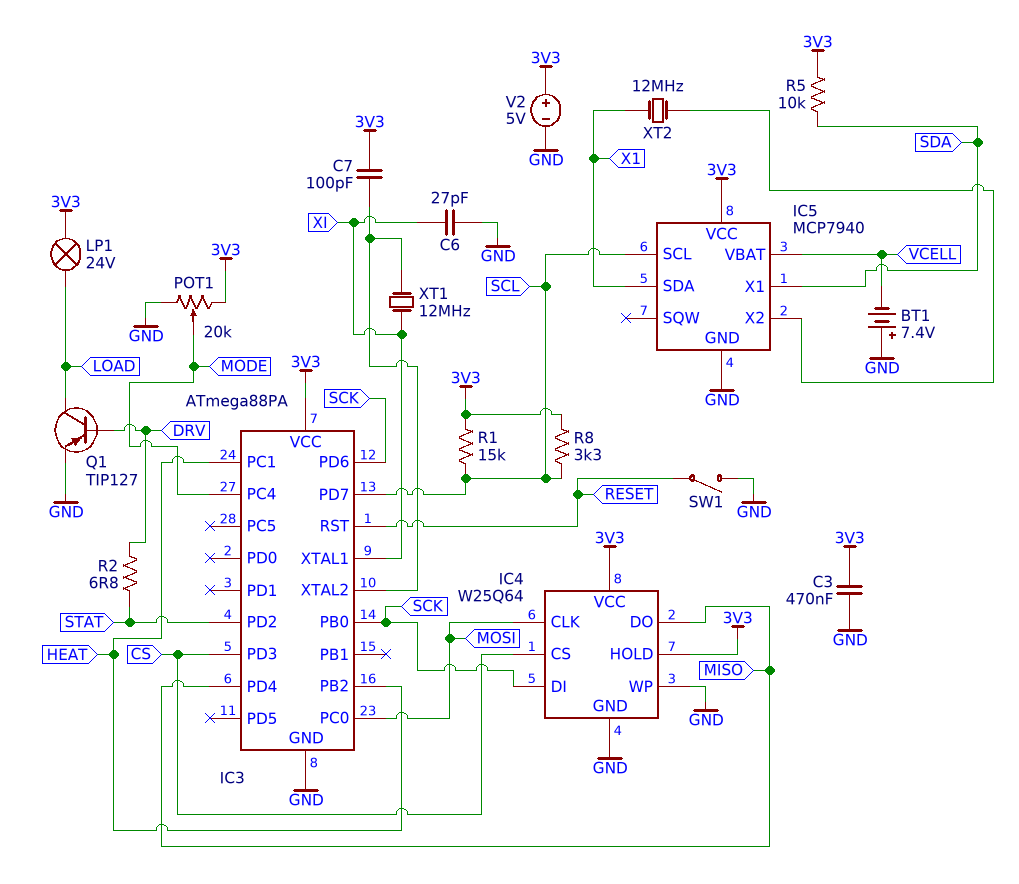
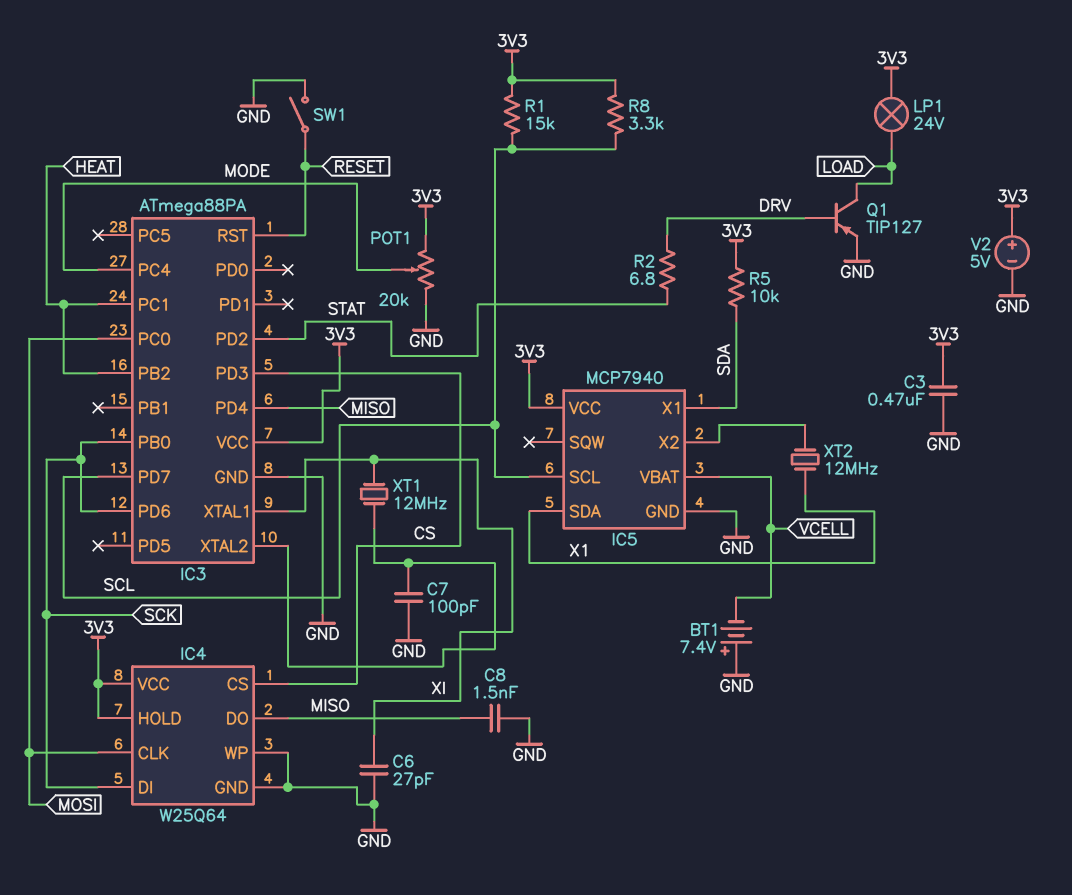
C7: 100pF (3V3, IC3/XTAL2) -> 100pF (GND, IC3/XTAL2)
C8: none -> 1.5nF (GND, MISO)

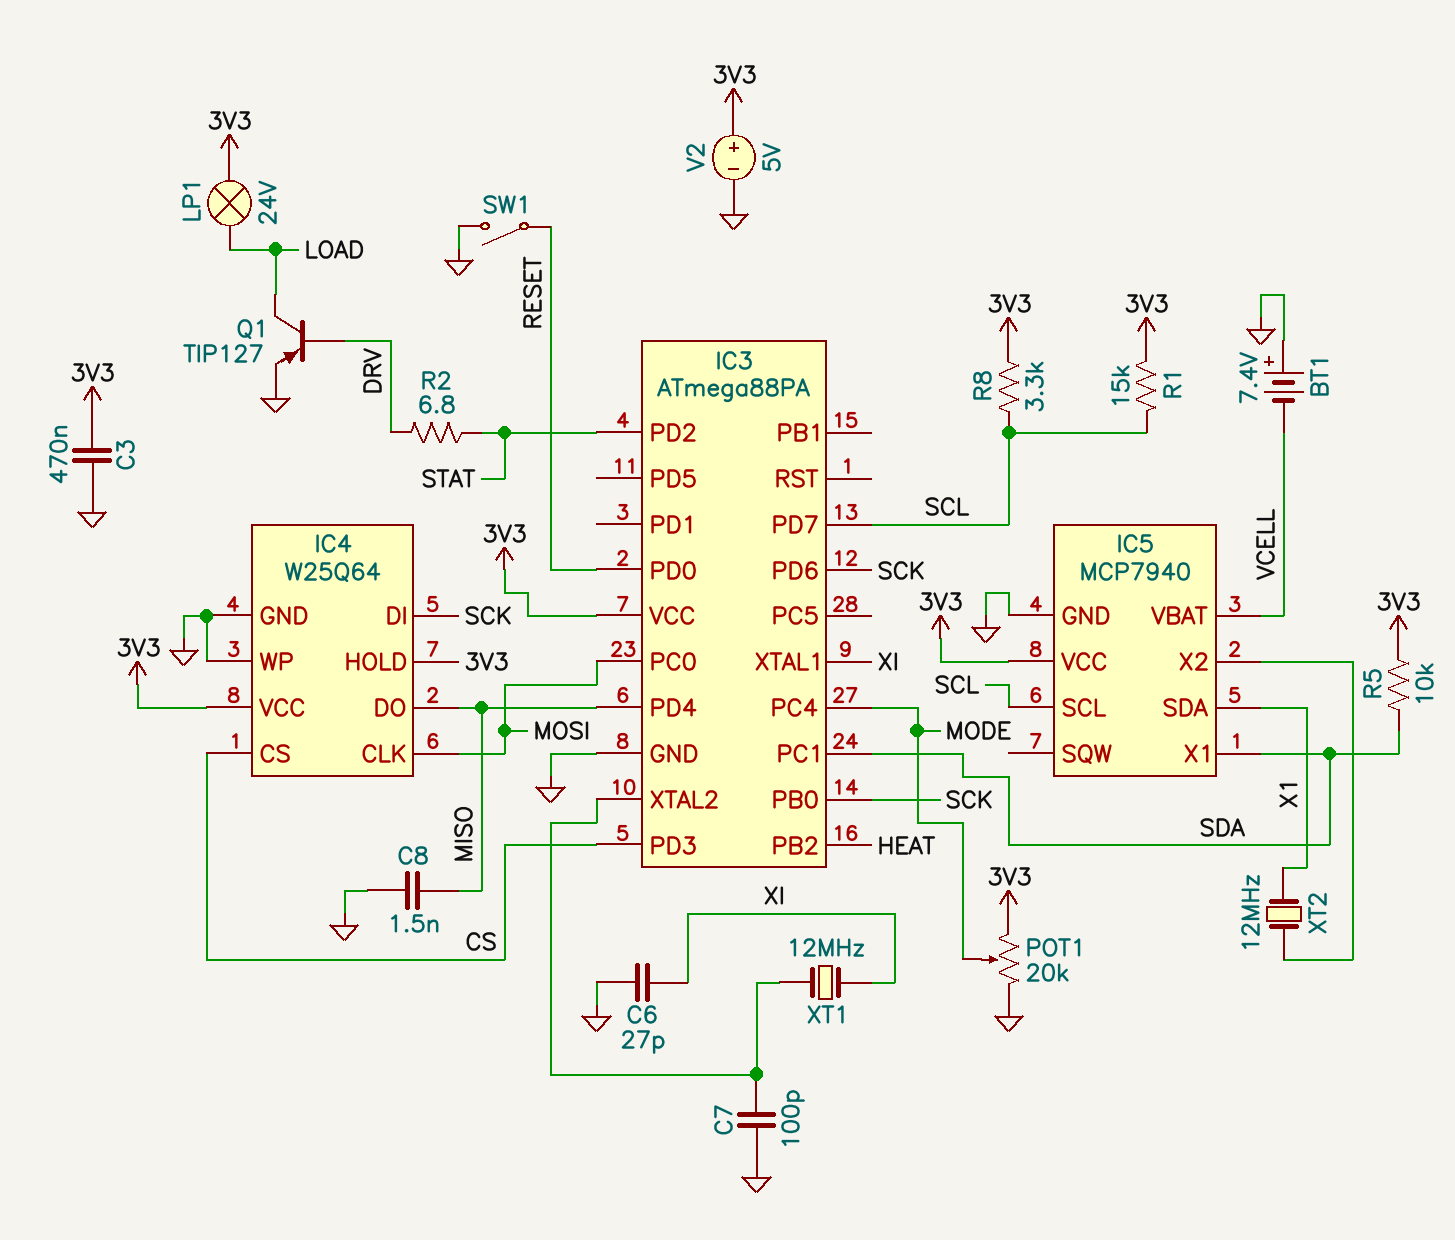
IC3 pin PC1: HEAT -> SDA
IC3 pin PD0: none -> RESET
IC3 pin RST: RESET -> none

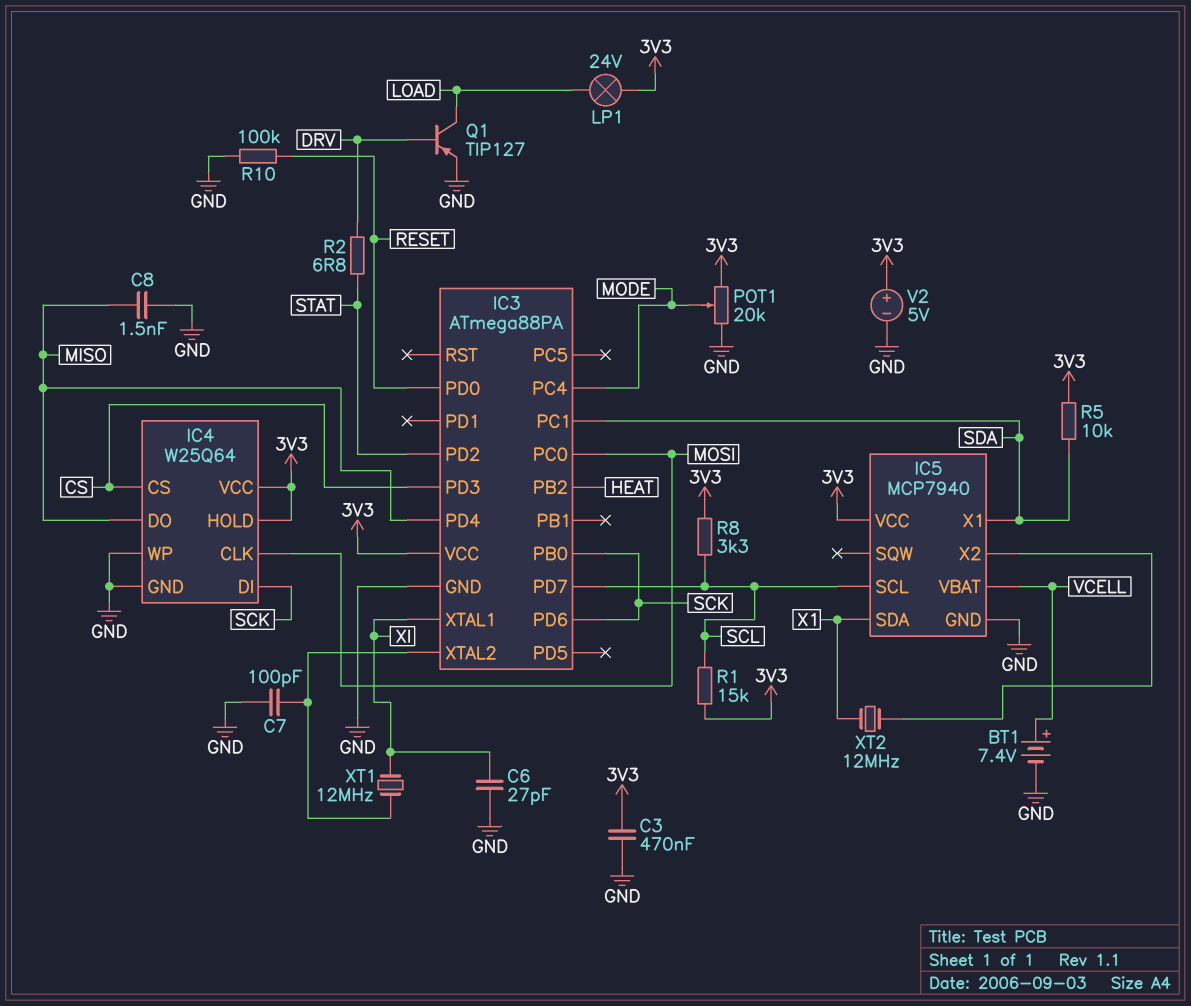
BT1: 7.4V (plus GND, minus VCELL) -> 7.4V (plus VCELL, minus GND)
R10: none -> 100k (GND, RESET)
SW1: switch (GND, RESET) -> none

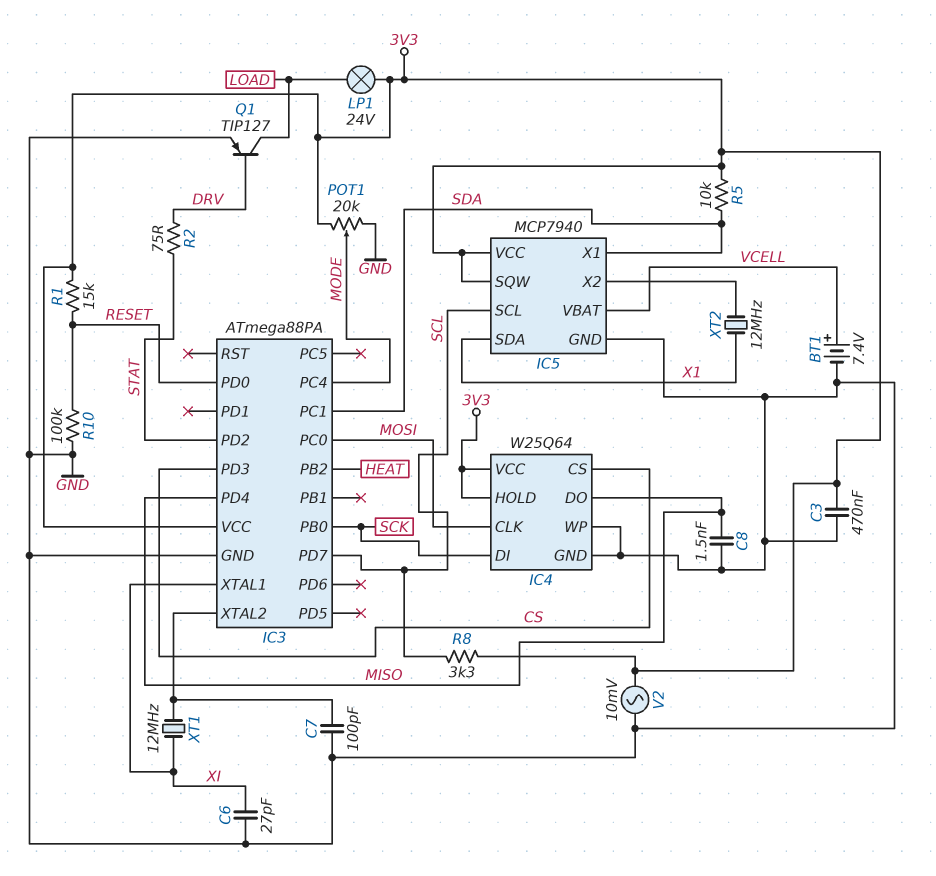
IC3 pin PD6: SCK -> none
IC5 pin SQW: none -> 3V3
R1: 15k (3V3, SCL) -> 15k (3V3, RESET)
R2: 6.8 (DRV, STAT) -> 75 (DRV, STAT)
V2: 5V (plus 3V3, minus GND) -> AC 10mV (3V3, GND)

